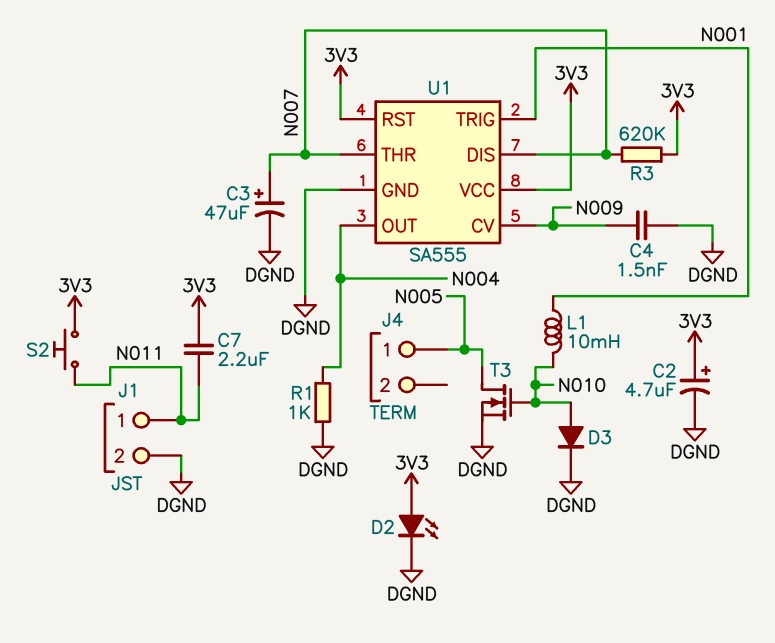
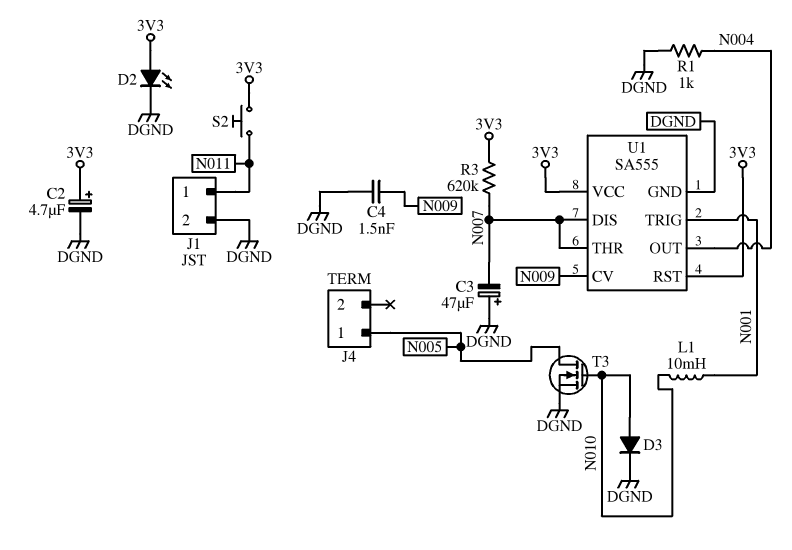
C3: 47uF (plus N007, minus DGND) -> 47uF (plus DGND, minus N007)
C7: 2.2uF (3V3, N011) -> none

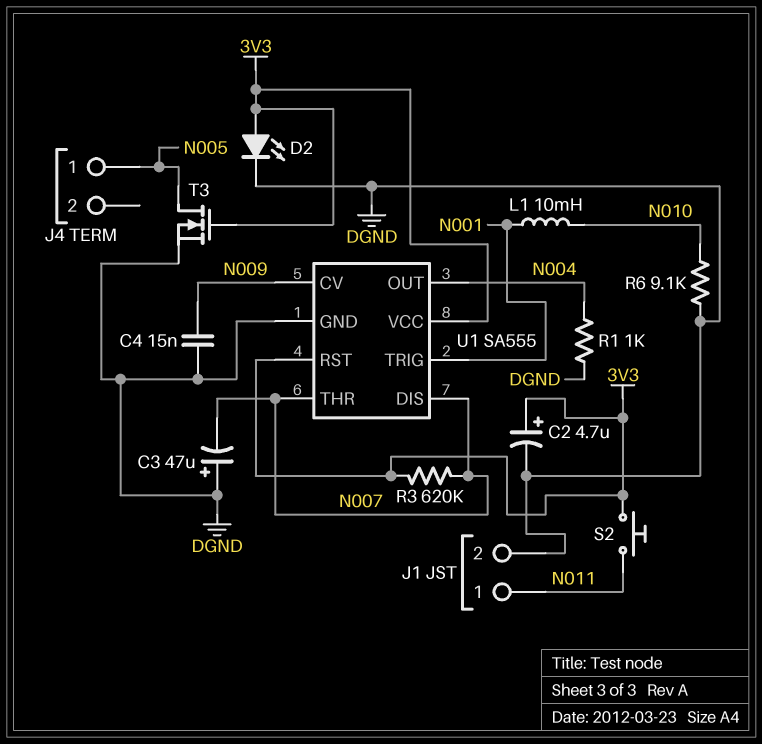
C4: 1.5nF (DGND, N009) -> 15nF (DGND, N009)
D3: diode (A N010, K DGND) -> none
R6: none -> 9.1k (DGND, N010)
T3: NMOS (G N010, D N005, S DGND) -> NMOS (G 3V3, D N005, S DGND)

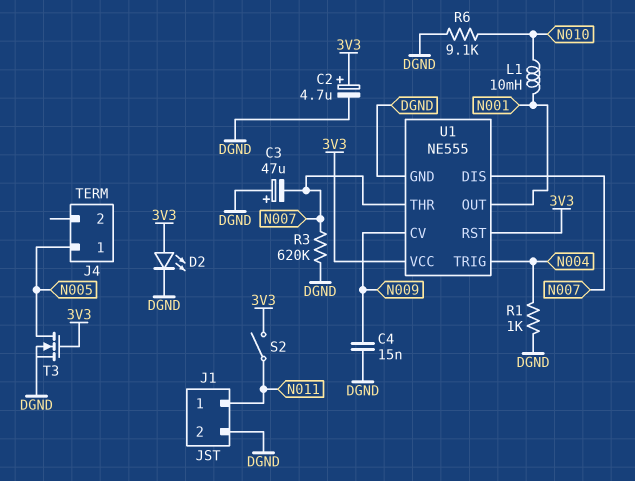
R3: 620k (3V3, N007) -> 620k (DGND, N007)
S2: button (3V3, N011) -> switch (3V3, N011)
U1: SA555 -> NE555
U1 pin OUT: N004 -> N001
U1 pin TRIG: N001 -> N004

